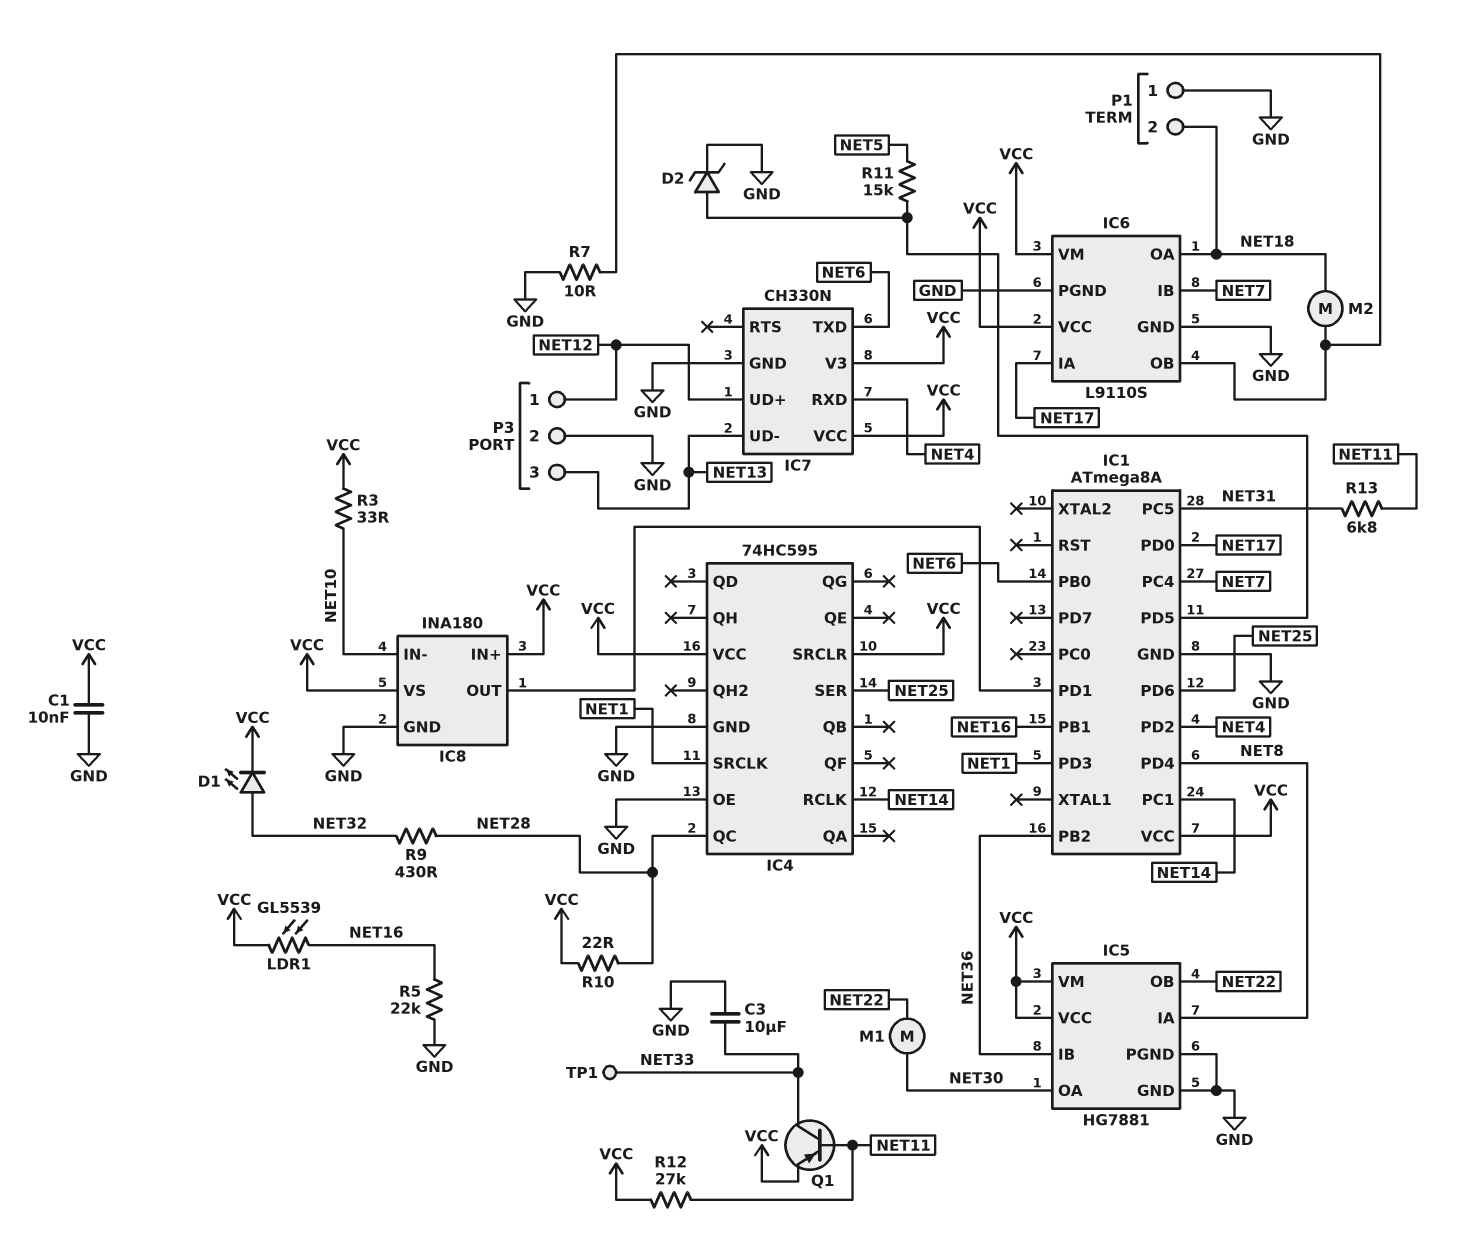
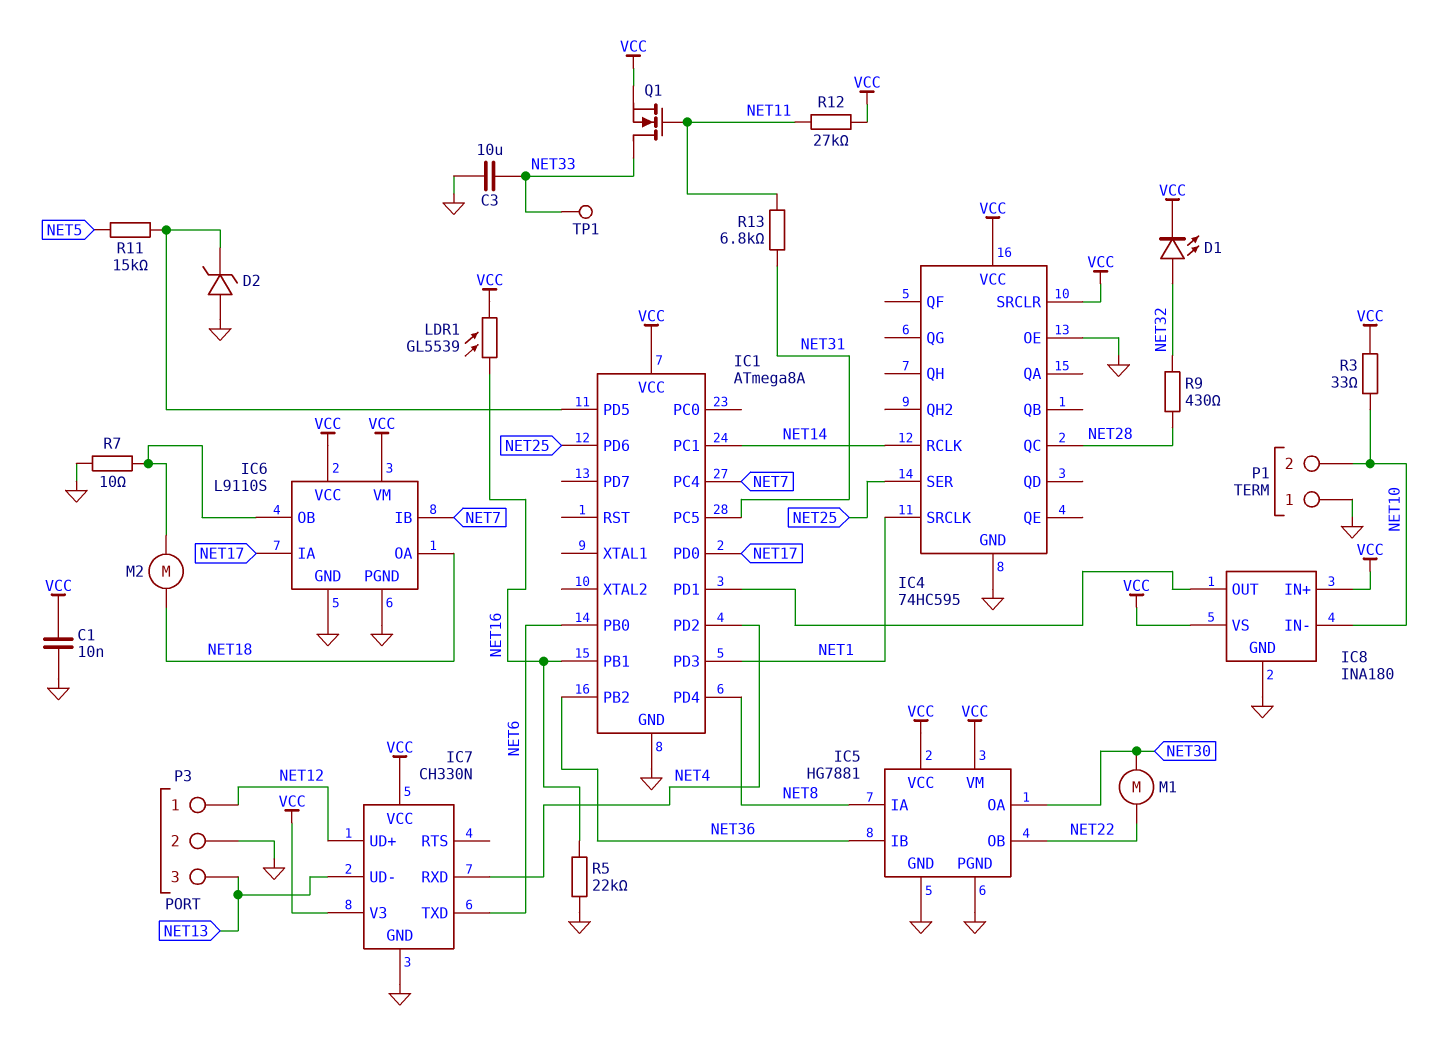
D2: zener (A IC1/PD5, K GND) -> zener (A GND, K IC1/PD5)
P1 pin 2: NET18 -> NET10
Q1: PNP (B NET11, C NET33, E VCC) -> NMOS (G NET11, D NET33, S VCC)
R10: 22 (NET28, VCC) -> none

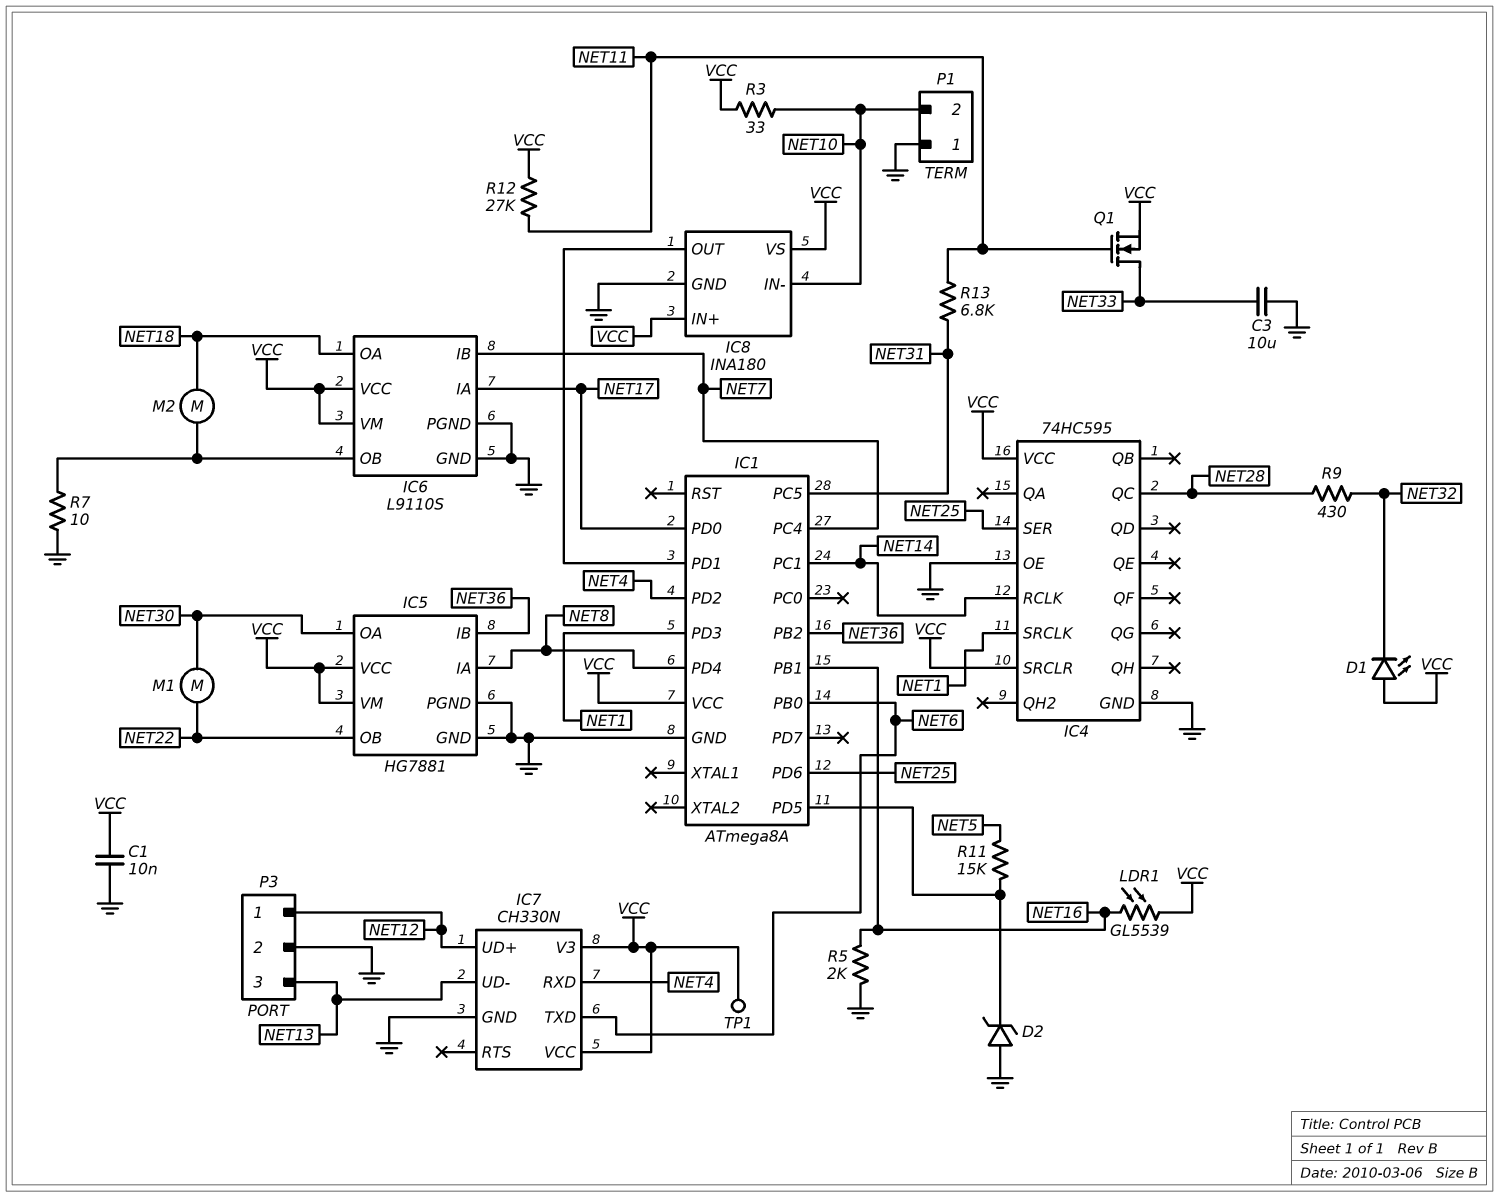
D1: LED (A NET32, K VCC) -> LED (A VCC, K NET32)
R5: 22k (GND, NET16) -> 2k (GND, NET16)
TP1: test point (NET33) -> test point (VCC)

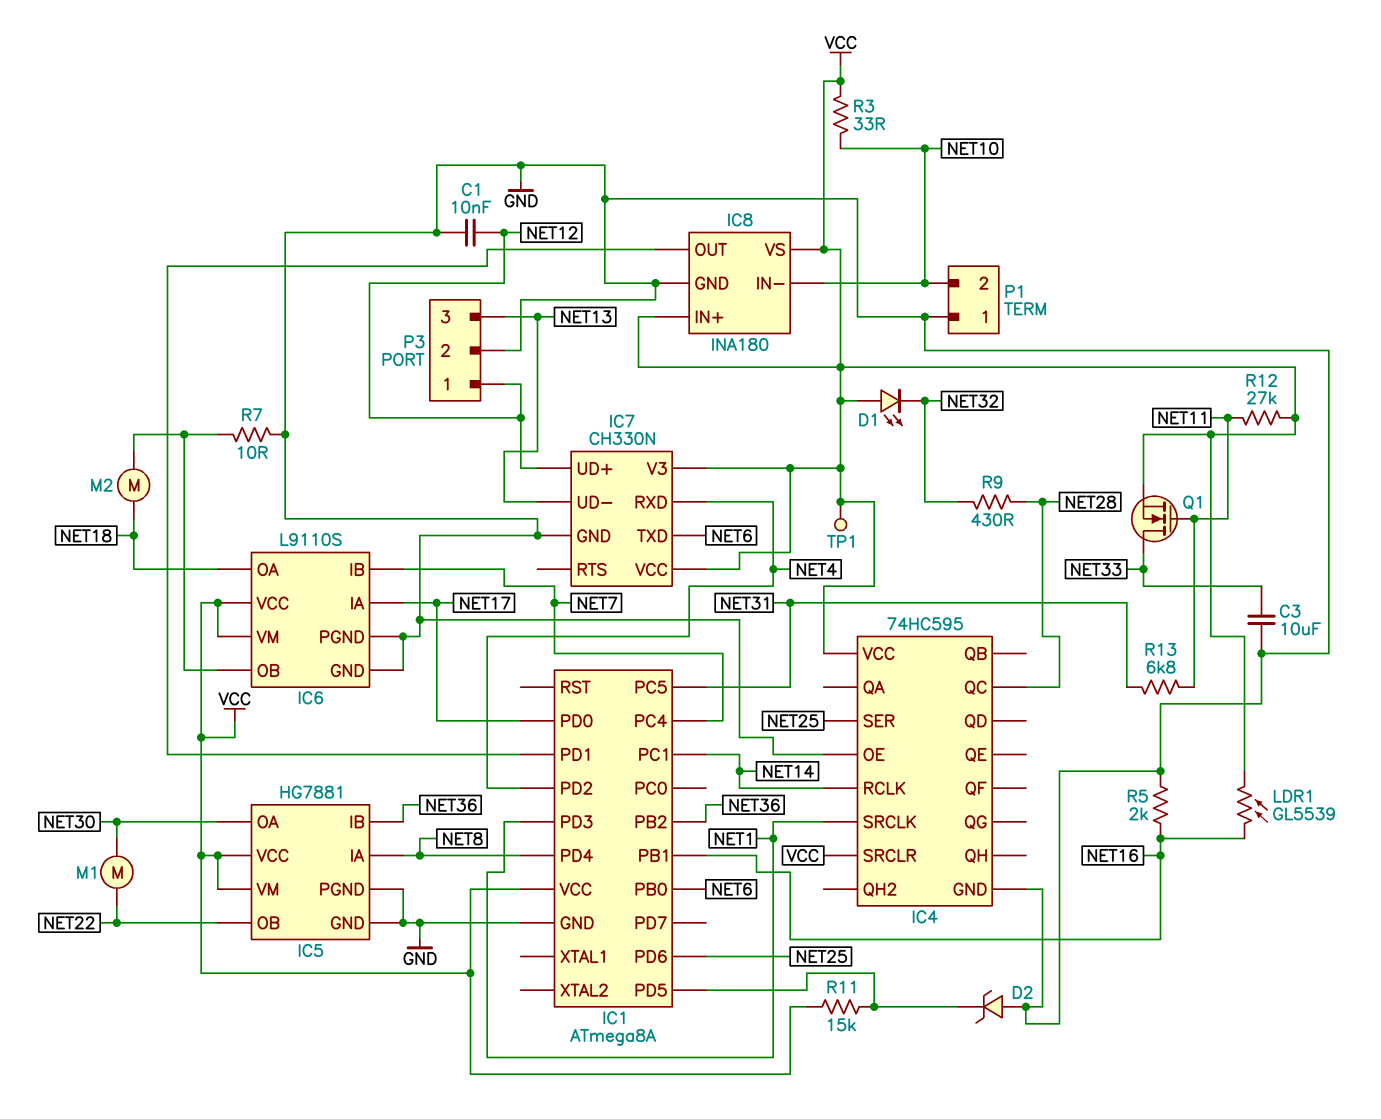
C1: 10nF (GND, VCC) -> 10nF (GND, NET12)
R11: 15k (IC1/PD5, NET5) -> 15k (IC1/PD5, VCC)

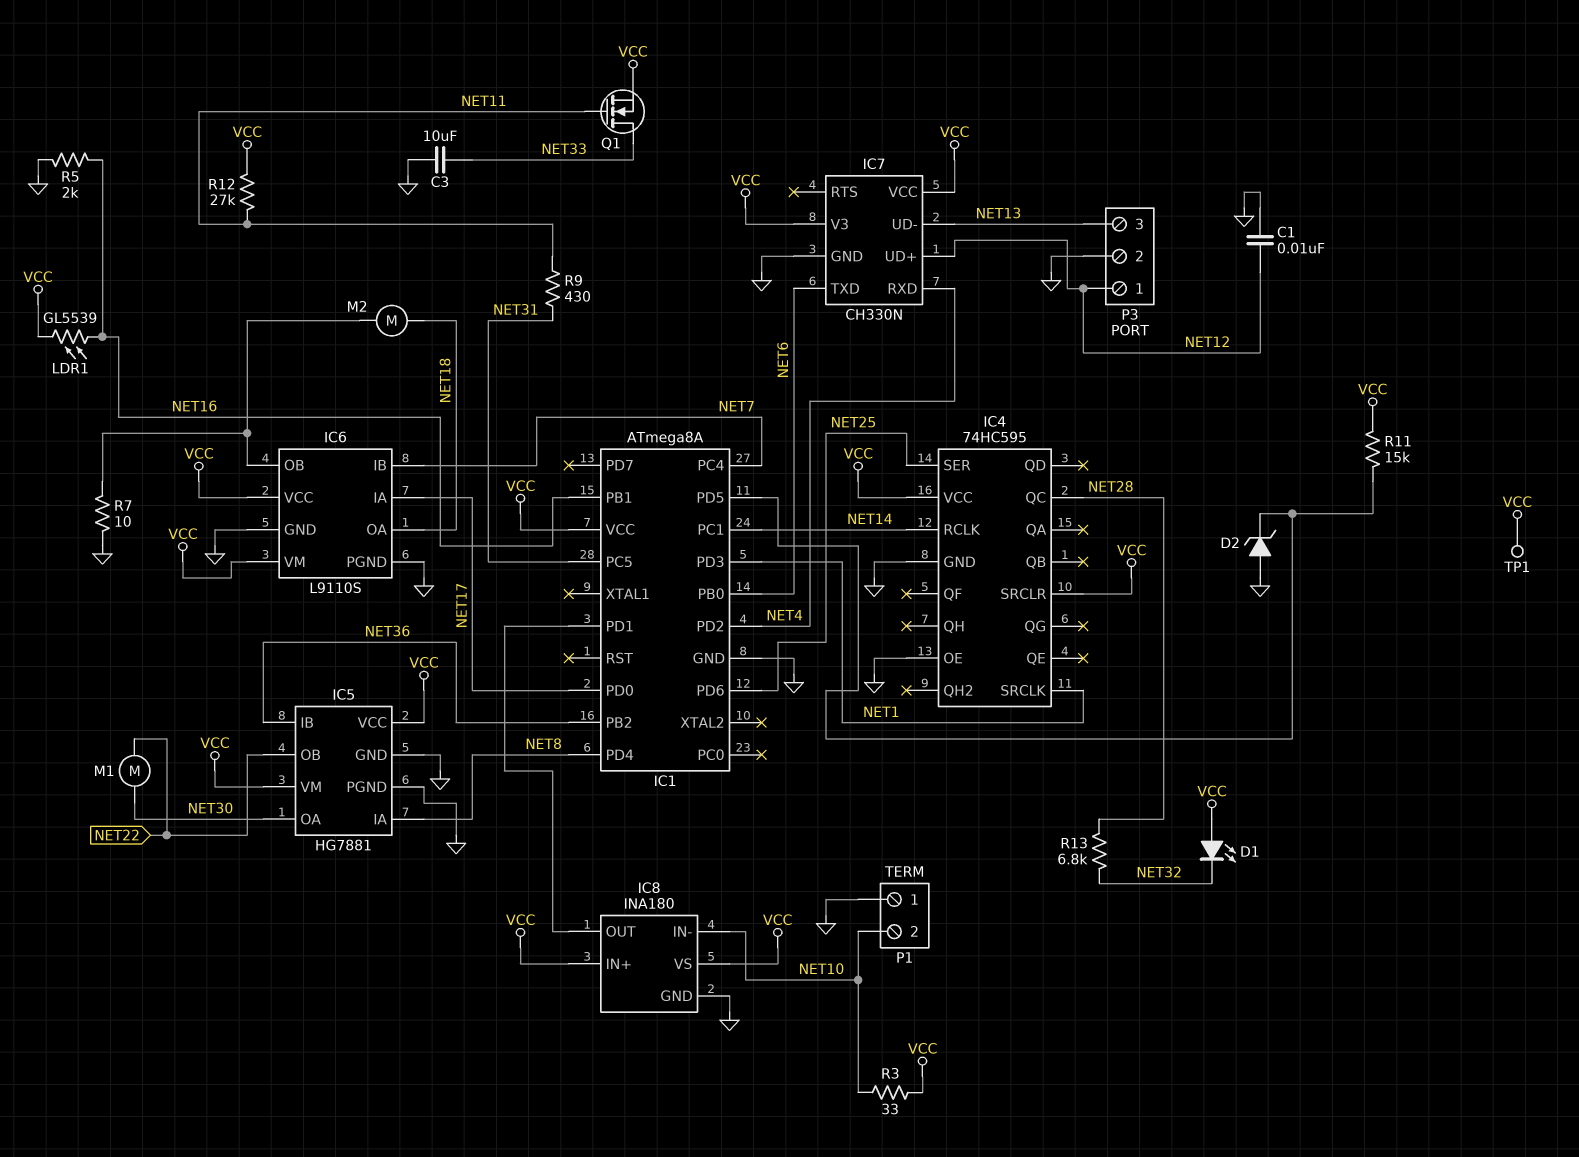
R9: 430 (NET28, NET32) -> 430 (NET11, NET31)
R13: 6.8k (NET11, NET31) -> 6.8k (NET28, NET32)

